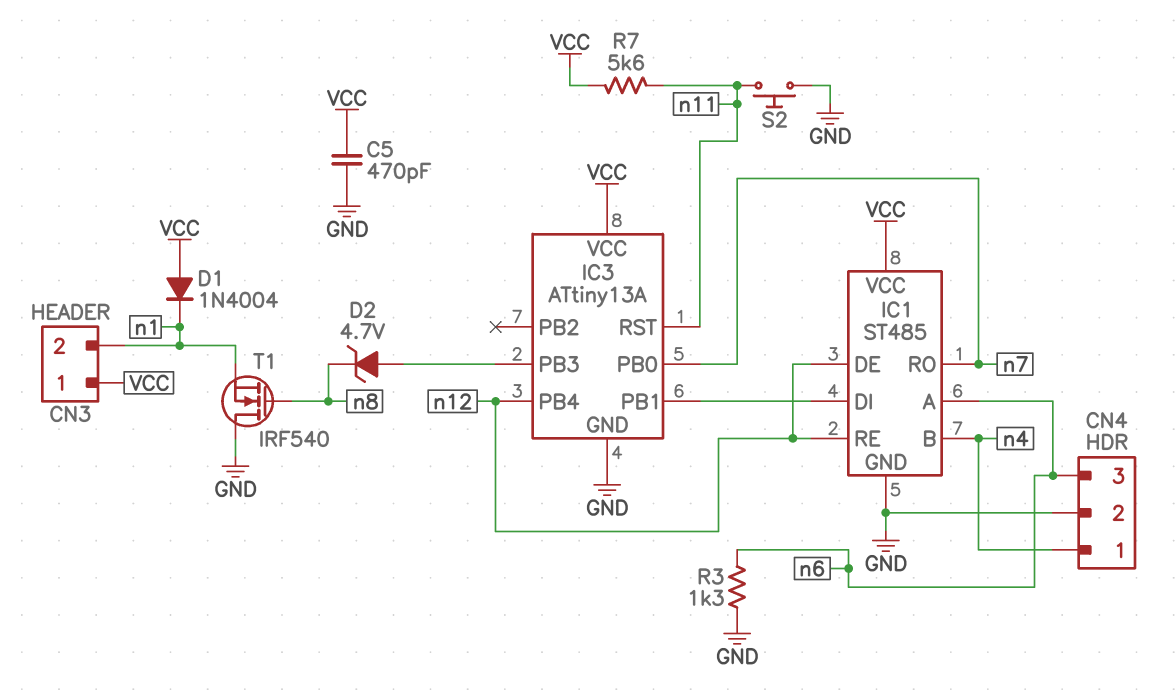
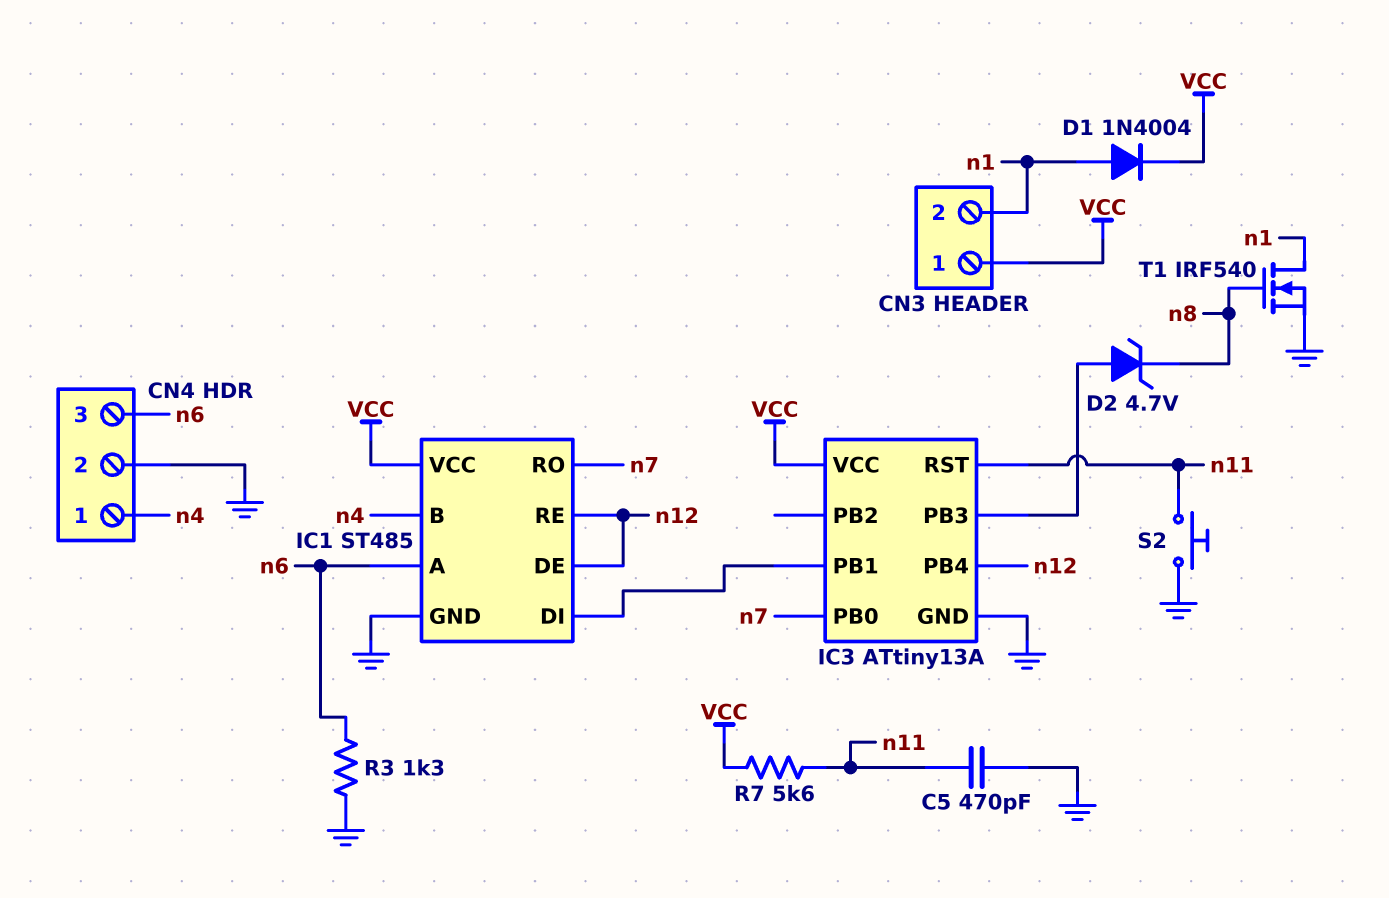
C5: 470pF (GND, VCC) -> 470pF (GND, n11)
D1: diode 1N4004 (A VCC, K n1) -> diode 1N4004 (A n1, K VCC)
T1: NMOS IRF540 (G n8, D GND, S n1) -> NMOS IRF540 (G n8, D n1, S GND)

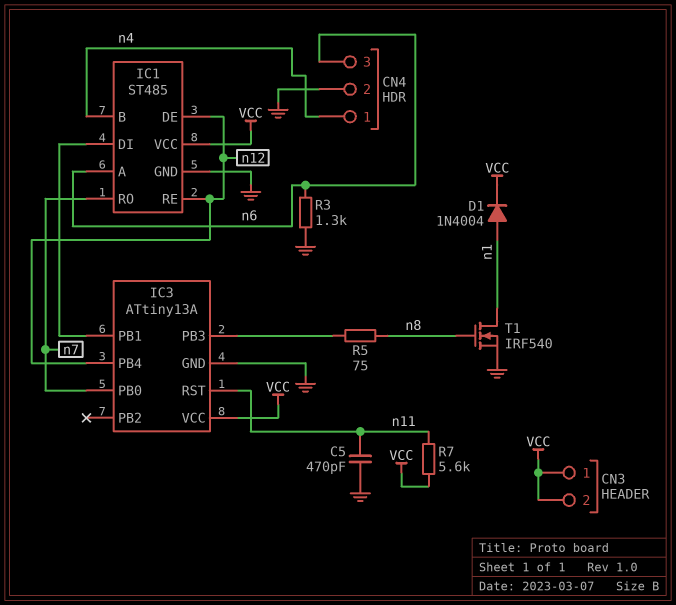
CN3 pin 2: n1 -> VCC
D2: zener 4.7V (A IC3/PB3, K n8) -> none
R5: none -> 75 (IC3/PB3, n8)
S2: button (GND, n11) -> none

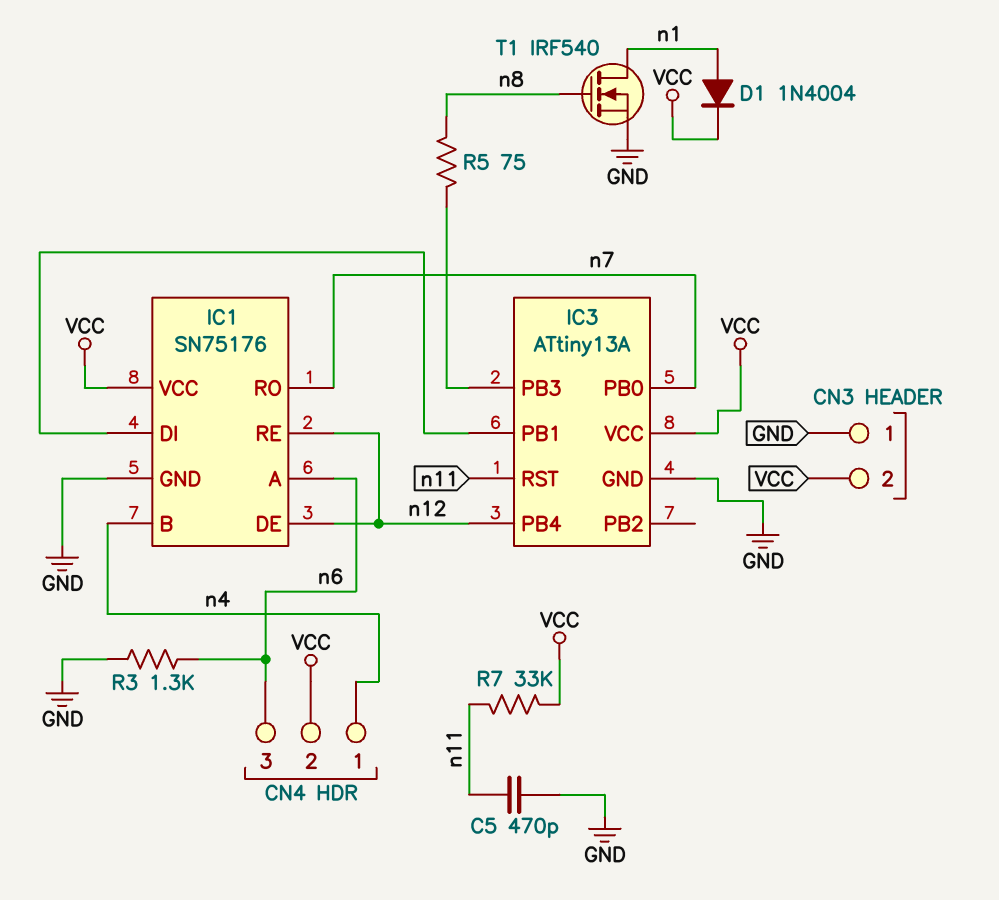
CN3 pin 1: VCC -> GND
CN4 pin 2: GND -> VCC
IC1: ST485 -> SN75176
R7: 5.6k (VCC, n11) -> 33k (VCC, n11)

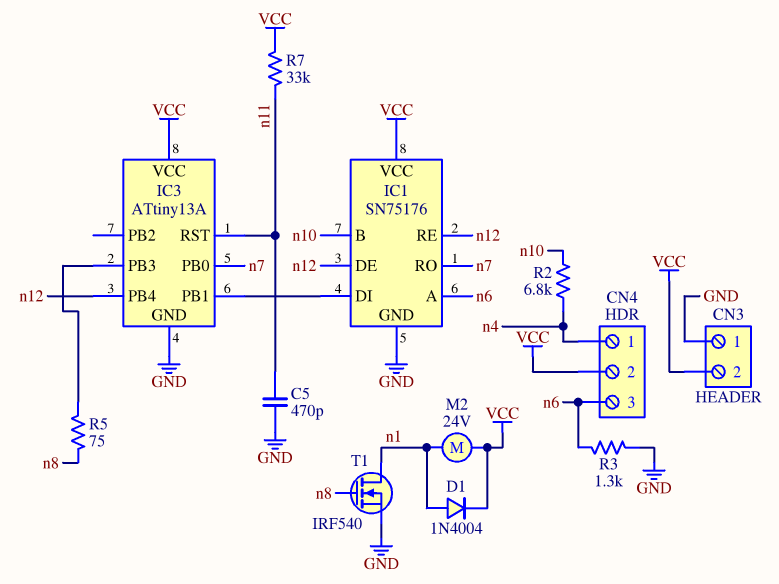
IC1 pin B: n4 -> n10
M2: none -> motor 24V (VCC, n1)
R2: none -> 6.8k (n4, n10)

